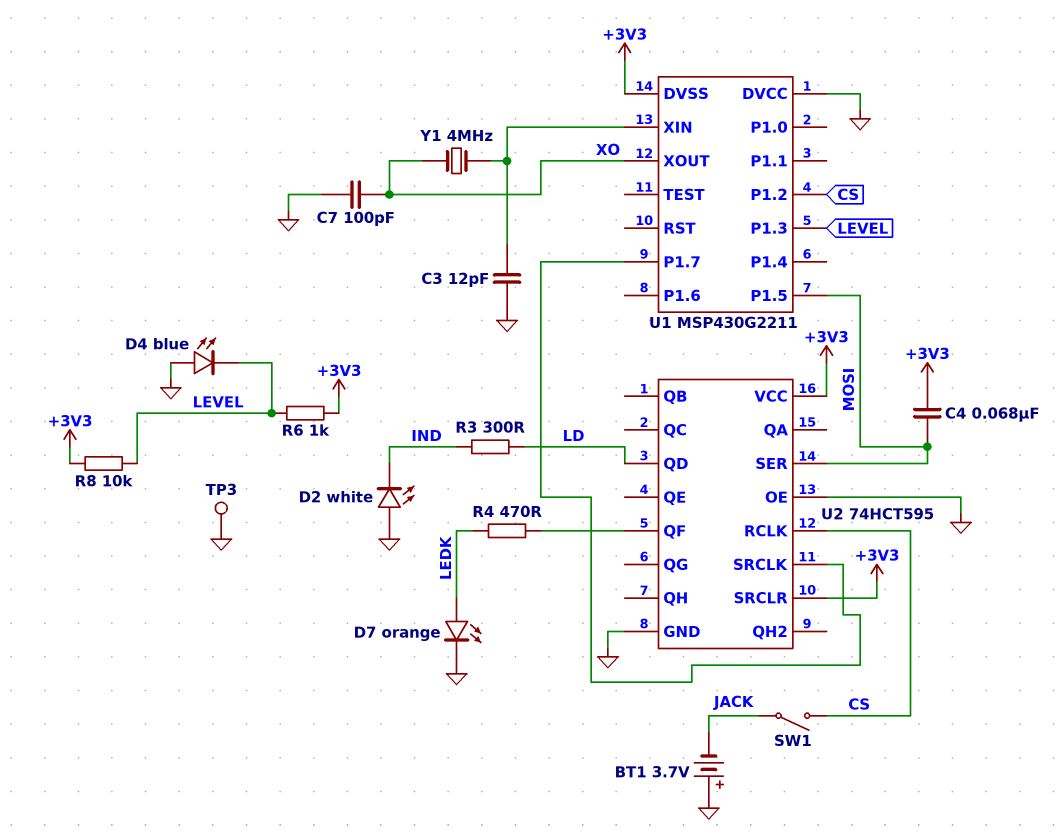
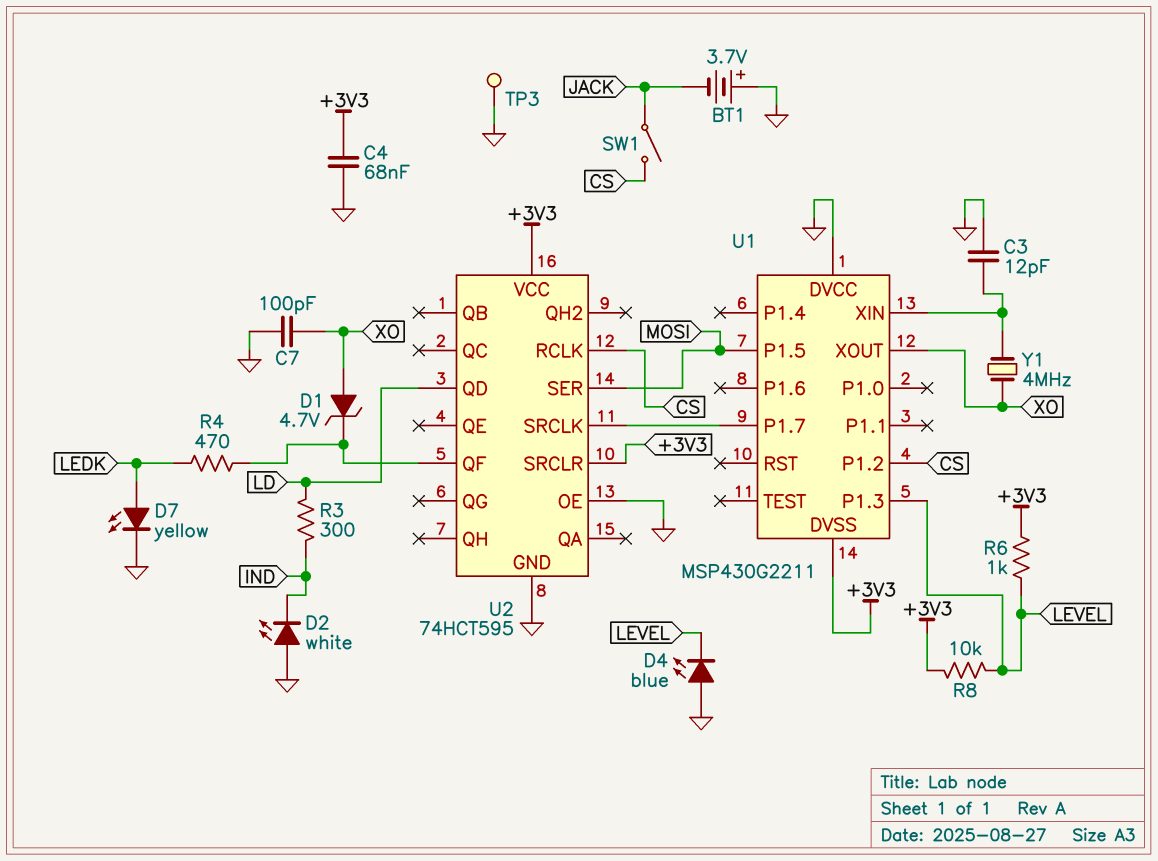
C4: 68nF (+3V3, MOSI) -> 68nF (+3V3, GND)
D1: none -> zener 4.7V (A XO, K U2/QF)
D7: LED orange (A LEDK, K GND) -> LED yellow (A LEDK, K GND)

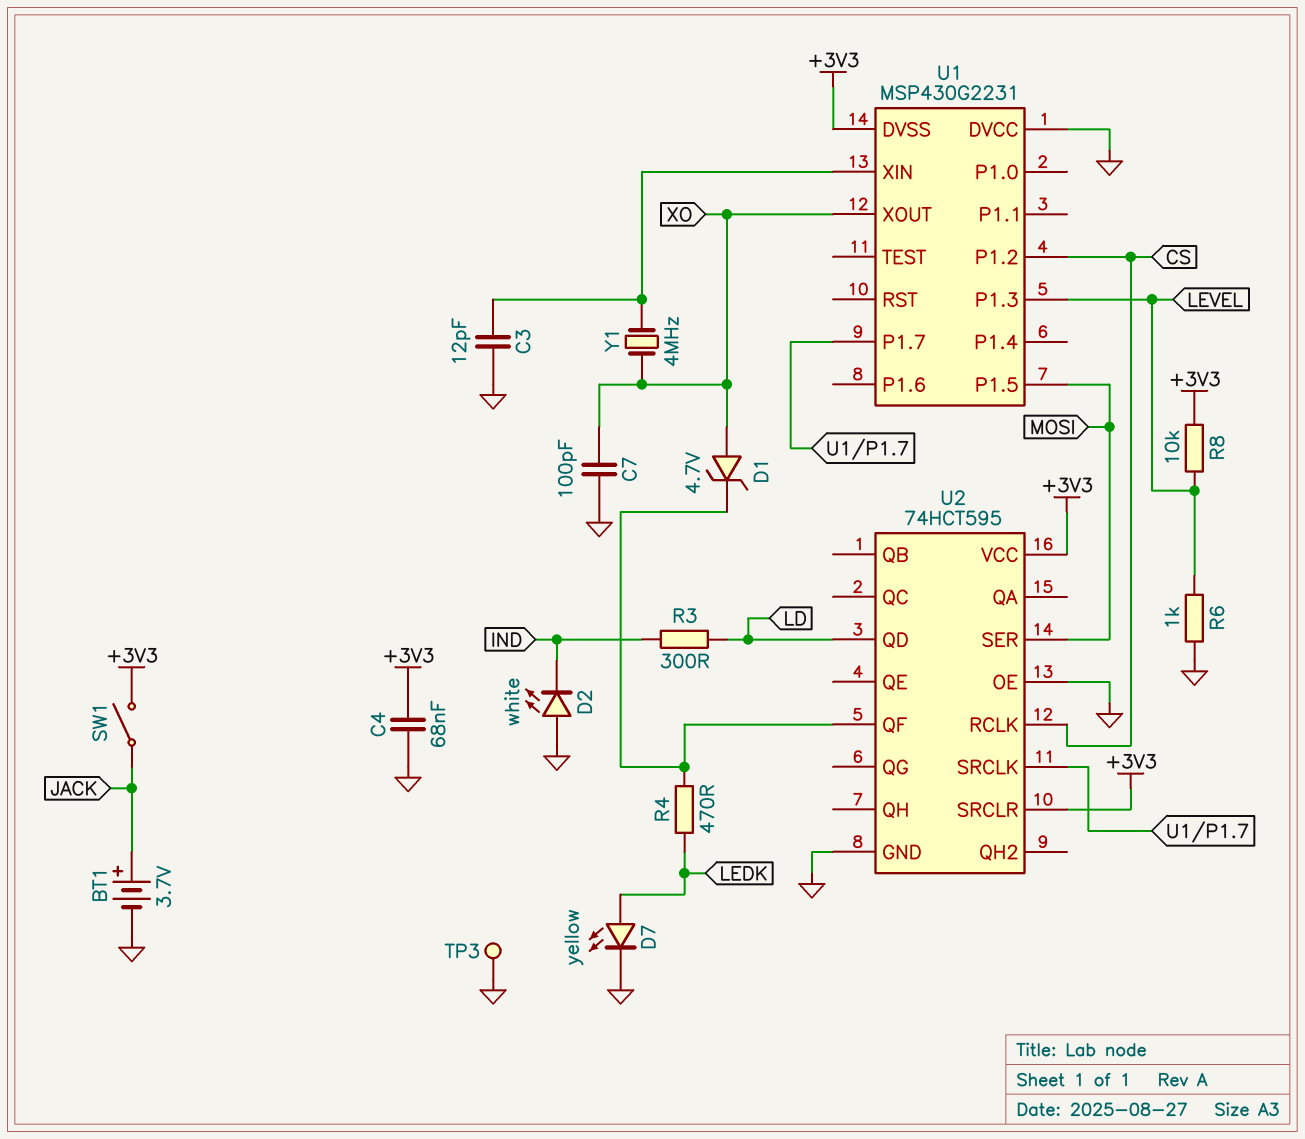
BT1: 3.7V (plus GND, minus JACK) -> 3.7V (plus JACK, minus GND)
D4: LED blue (A GND, K LEVEL) -> none
R6: 1k (+3V3, LEVEL) -> 1k (GND, LEVEL)
SW1: switch (CS, JACK) -> switch (+3V3, JACK)
U1: MSP430G2211 -> MSP430G2231

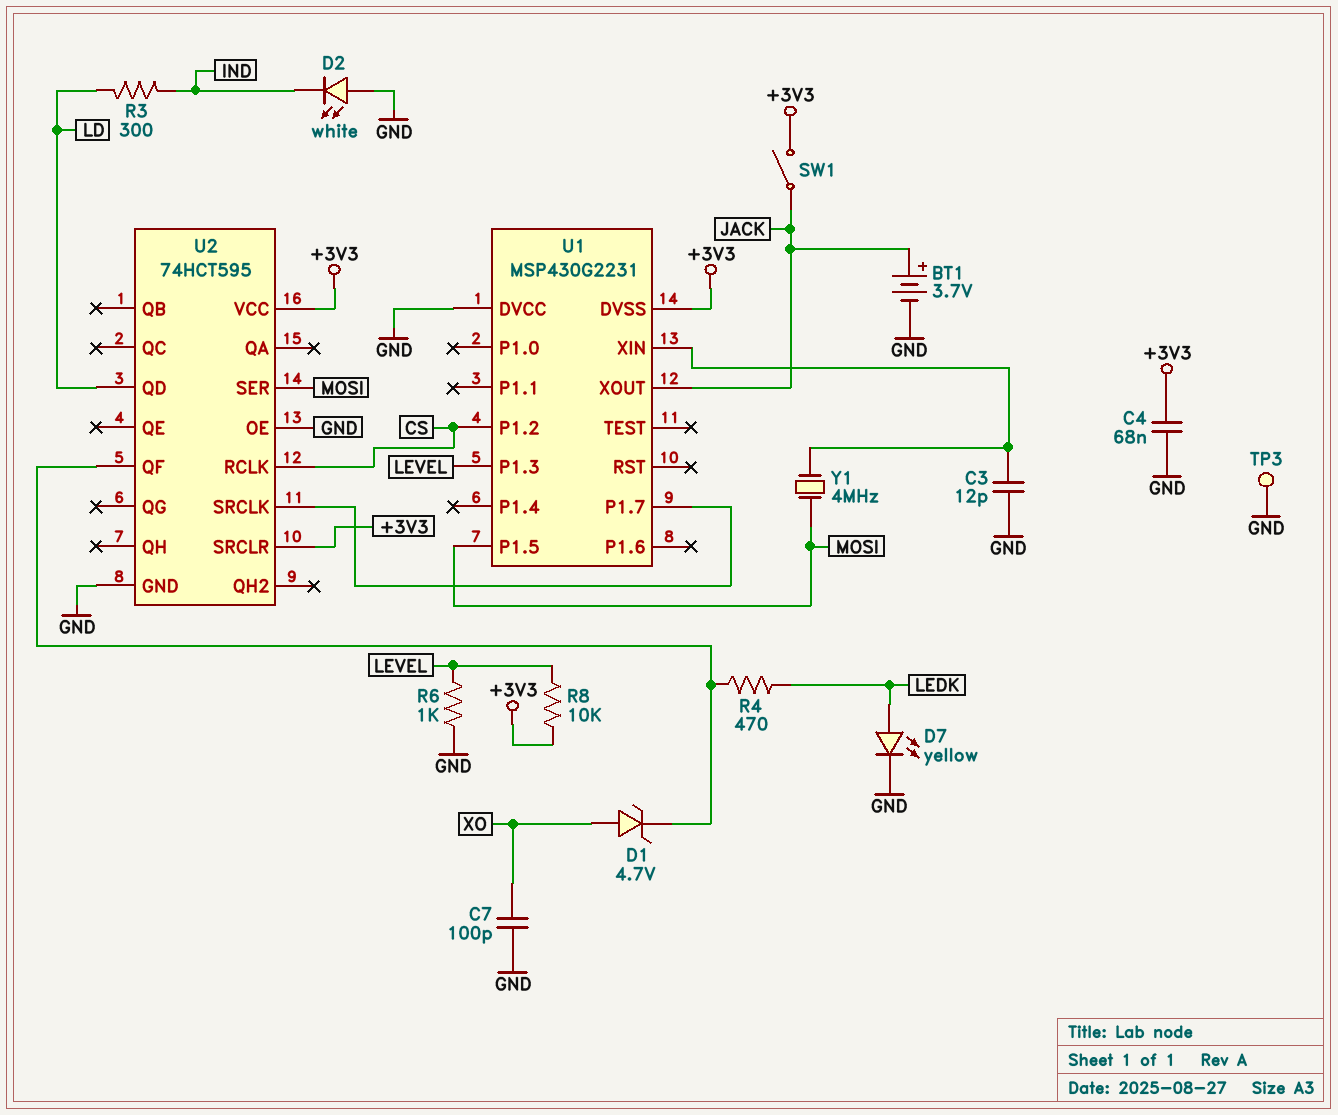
U1 pin XOUT: XO -> JACK
Y1: 4MHz (U1/XIN, XO) -> 4MHz (MOSI, U1/XIN)

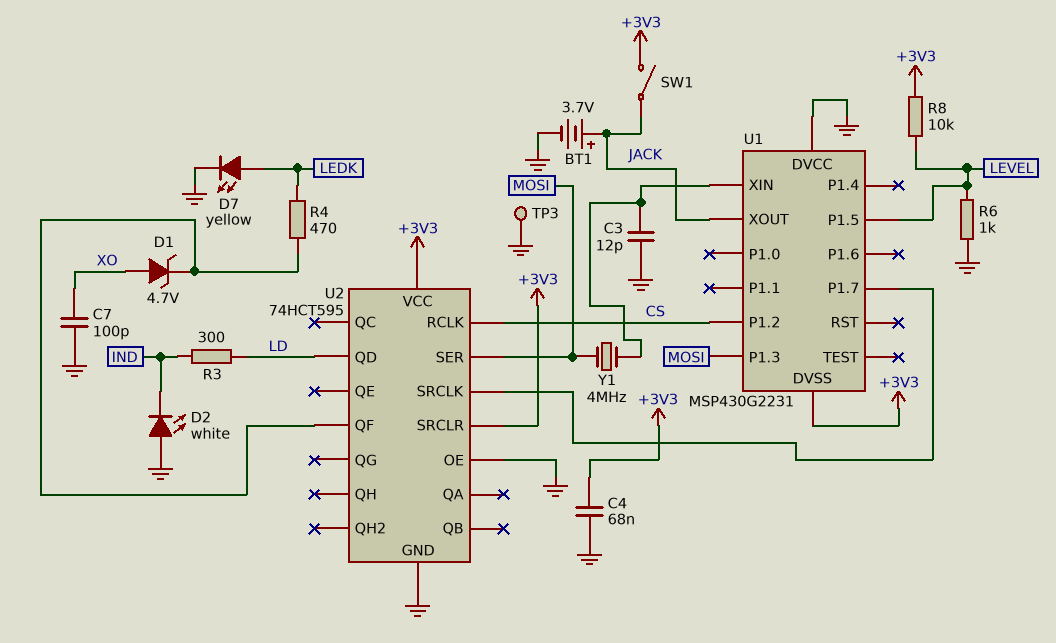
U1 pin P1.3: LEVEL -> MOSI
U1 pin P1.5: MOSI -> LEVEL

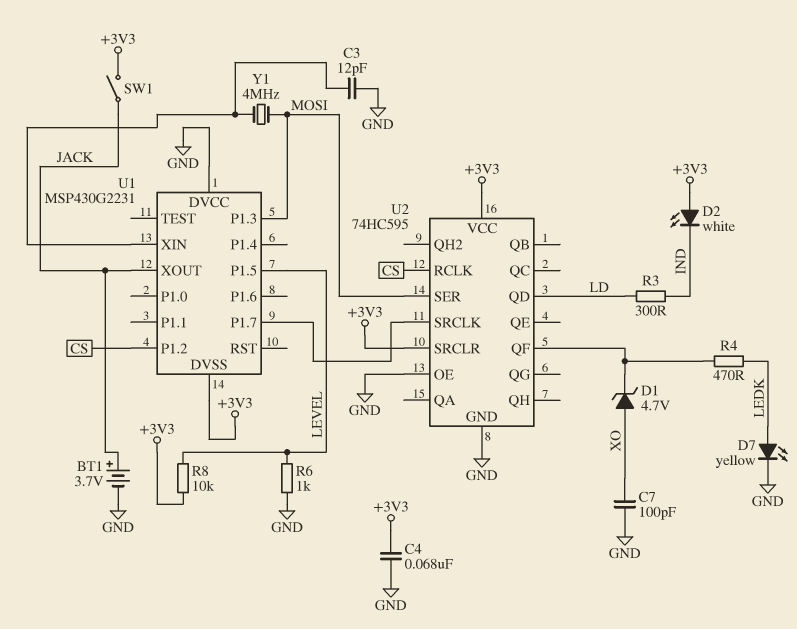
D2: LED white (A GND, K IND) -> LED white (A +3V3, K IND)
TP3: test point (GND) -> none
U2: 74HCT595 -> 74HC595

